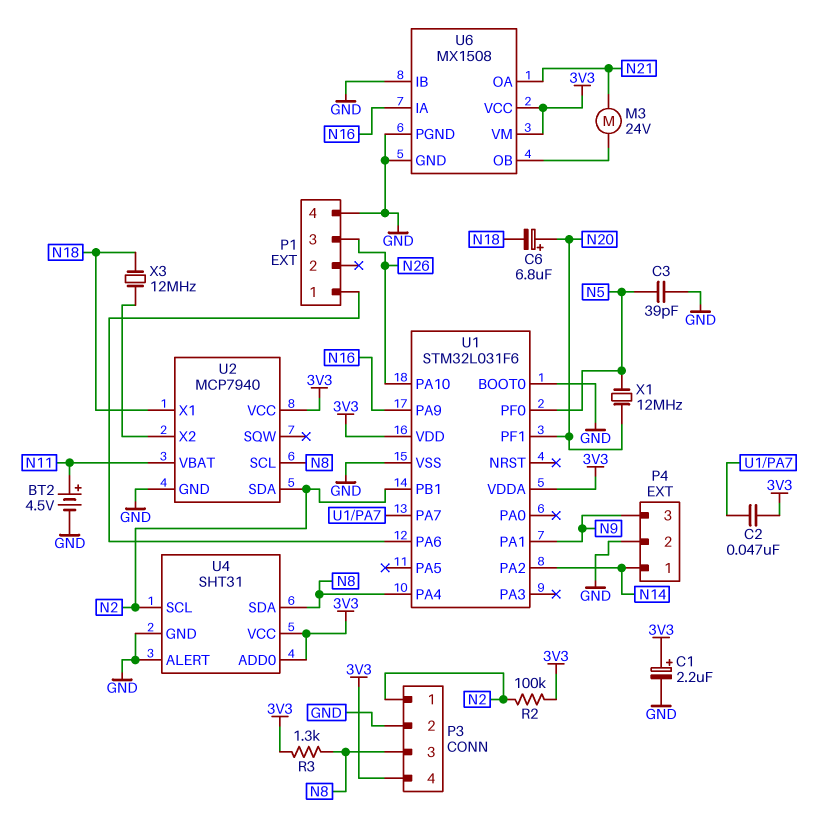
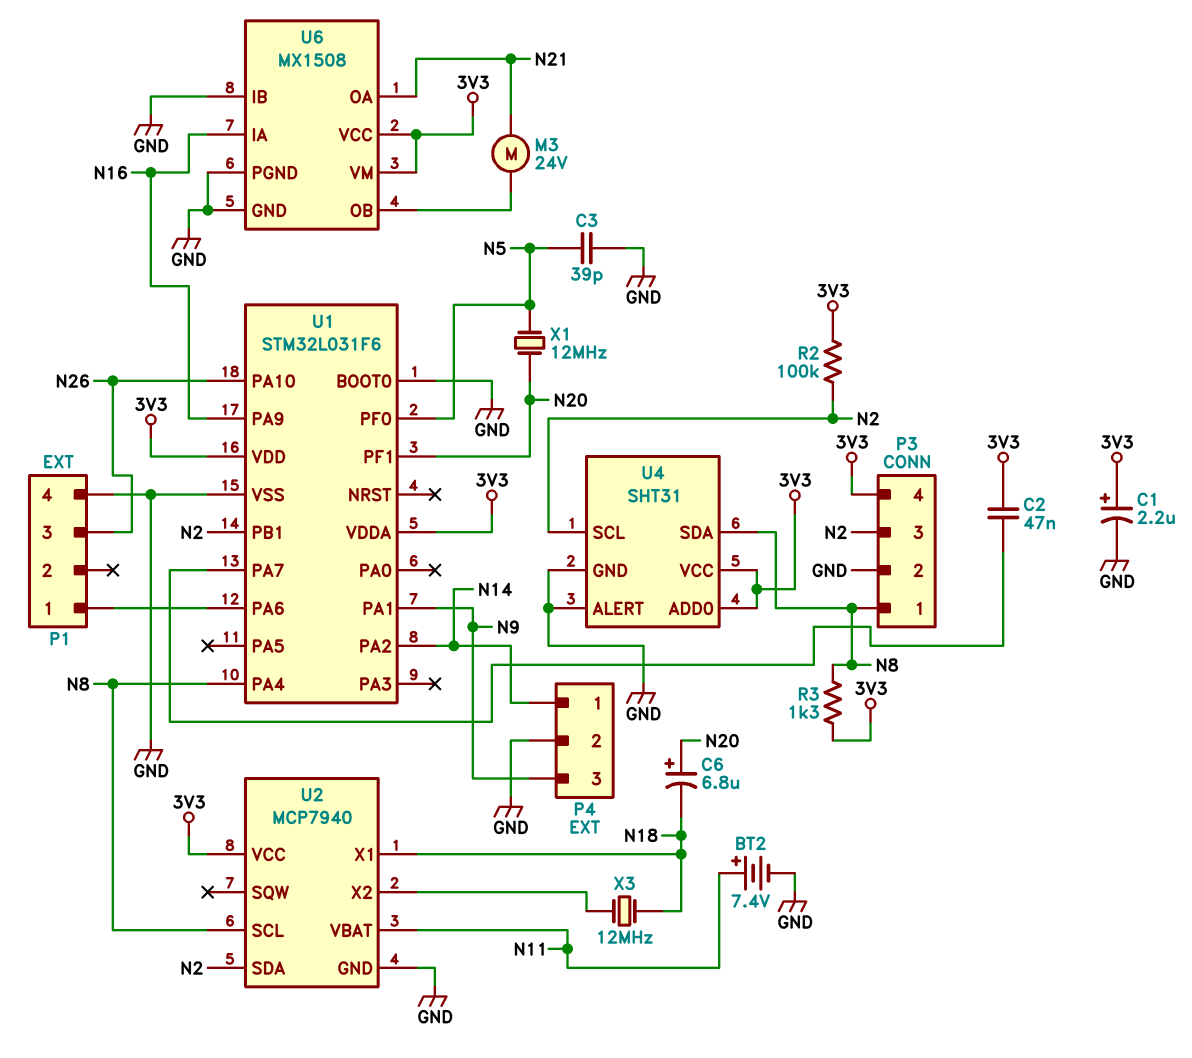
BT2: 4.5V (plus N11, minus GND) -> 7.4V (plus N11, minus GND)
P3 pin 1: N2 -> N8
P3 pin 3: N8 -> N2

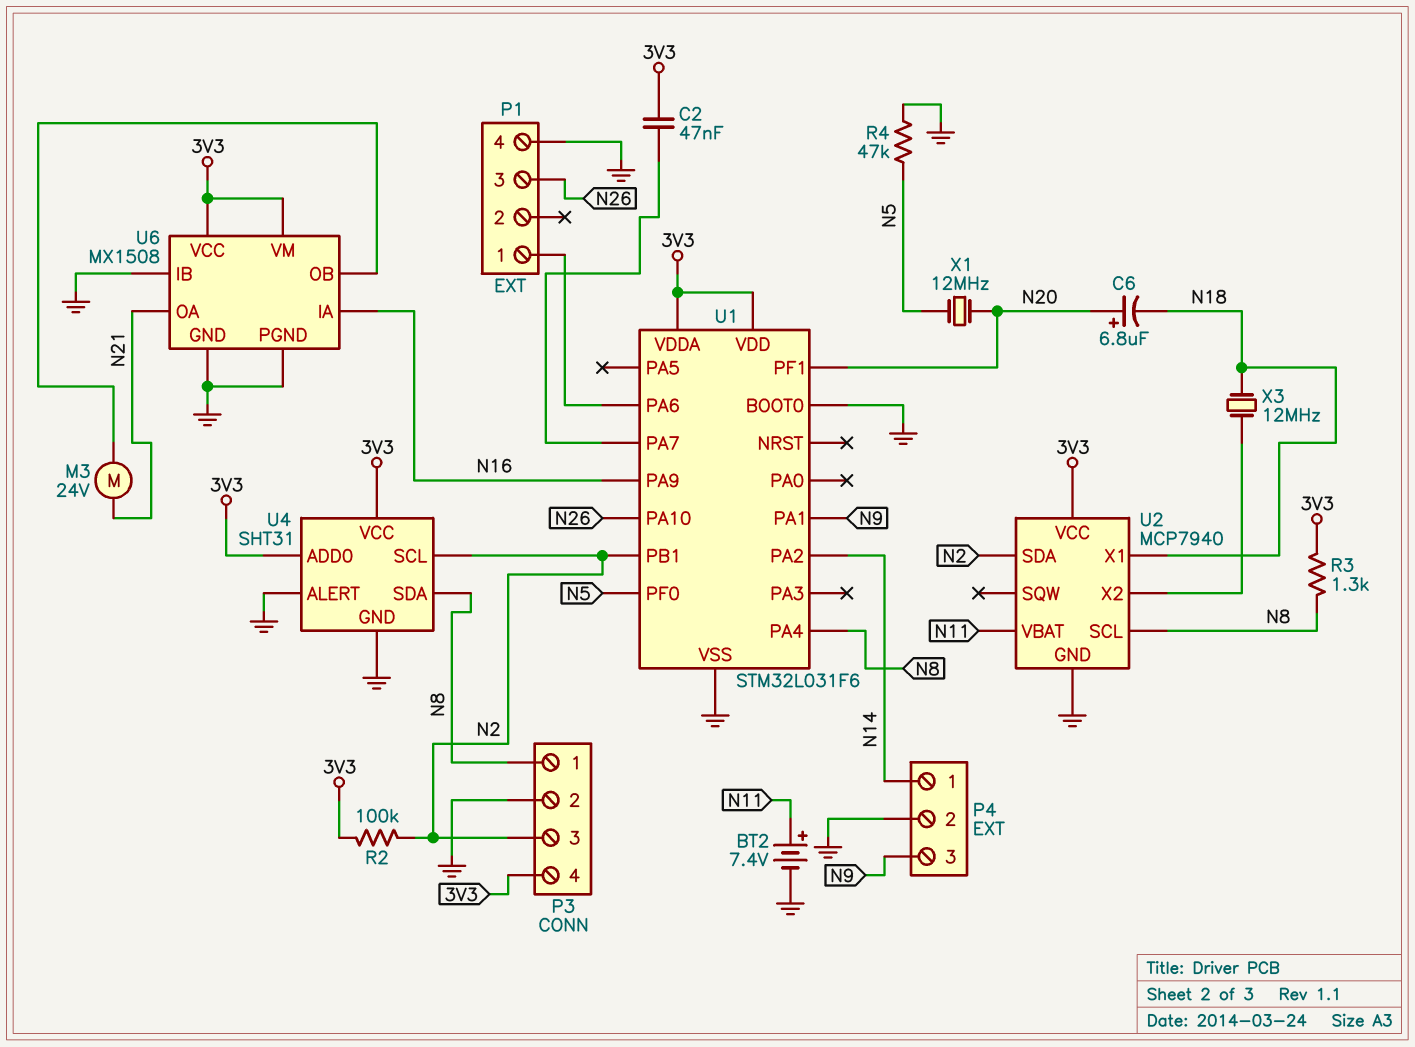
C1: 2.2uF (plus 3V3, minus GND) -> none
C3: 39pF (GND, N5) -> none
R4: none -> 47k (GND, N5)

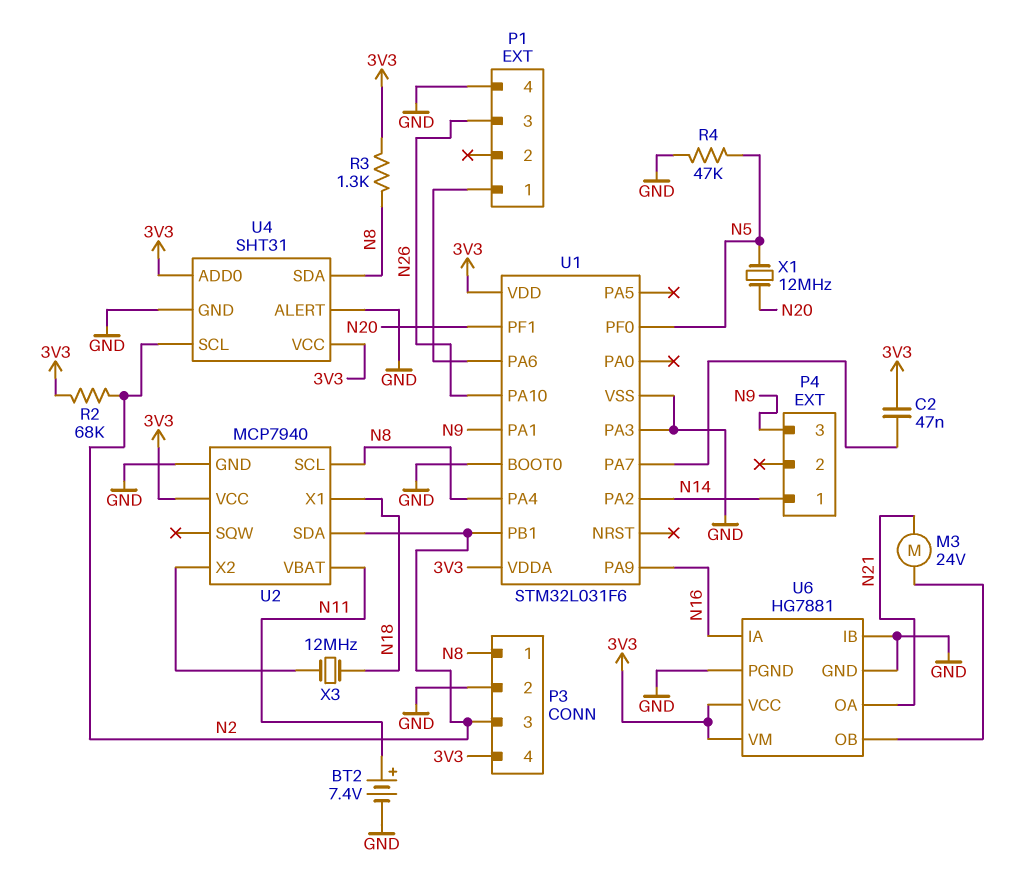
C6: 6.8uF (plus N20, minus N18) -> none
P4 pin 2: GND -> none
R2: 100k (3V3, N2) -> 68k (3V3, N2)
U1 pin PA3: none -> GND
U6: MX1508 -> HG7881

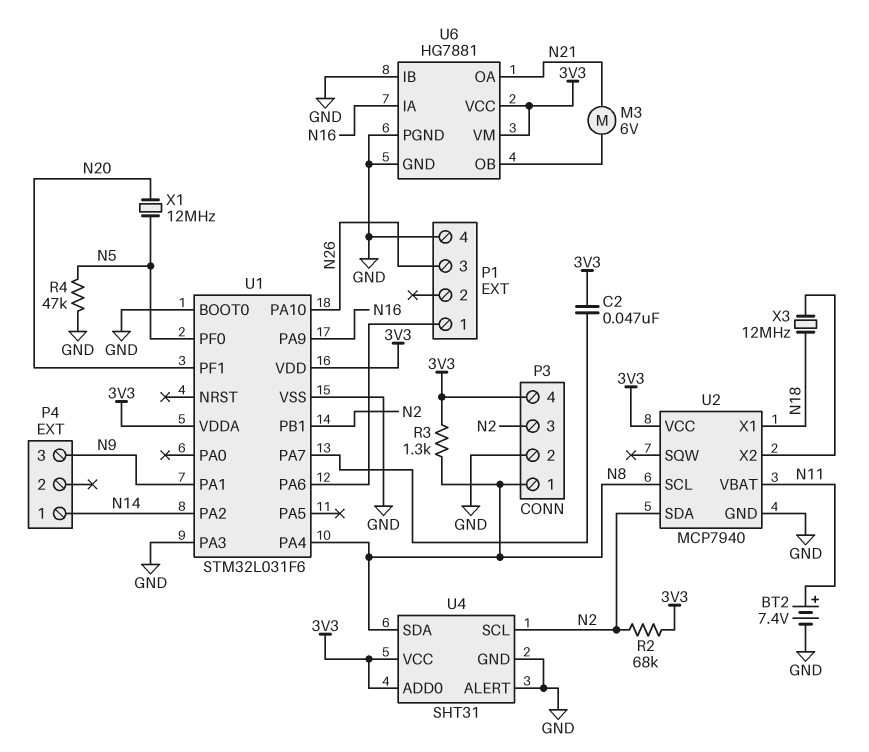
M3: motor 24V (N21, U6/OB) -> motor 6V (N21, U6/OB)

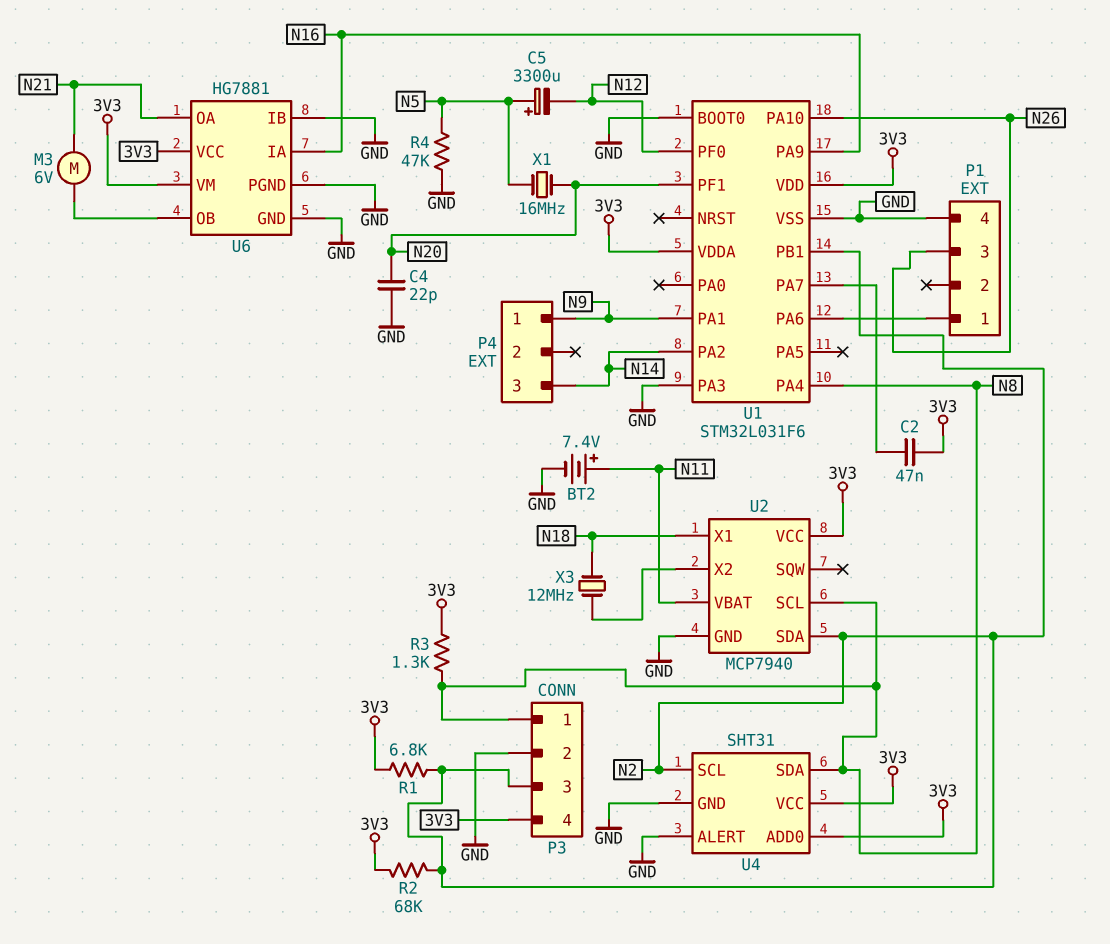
C4: none -> 22pF (GND, N20)
C5: none -> 3300uF (plus N5, minus N12)
P4 pin 1: N14 -> N9
P4 pin 3: N9 -> N14
R1: none -> 6.8k (3V3, N2)
U1 pin PF0: N5 -> N12
X1: 12MHz (N5, N20) -> 16MHz (N5, N20)

